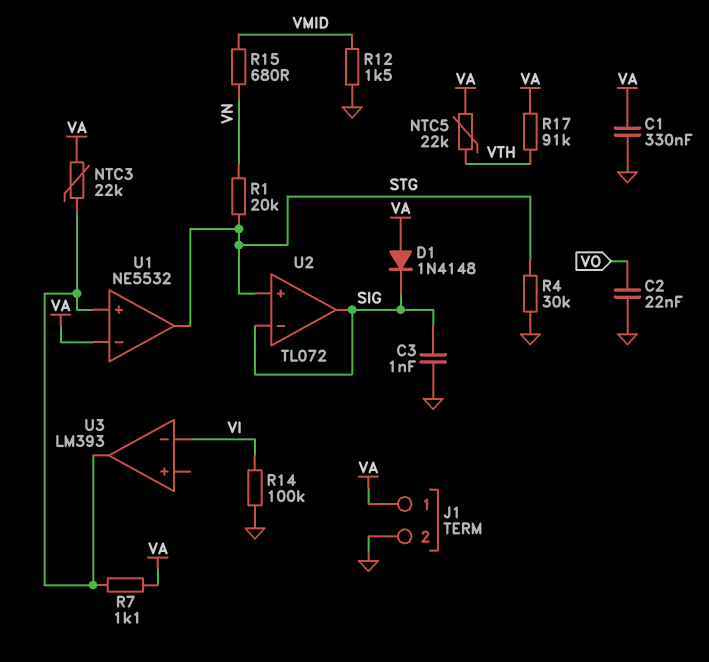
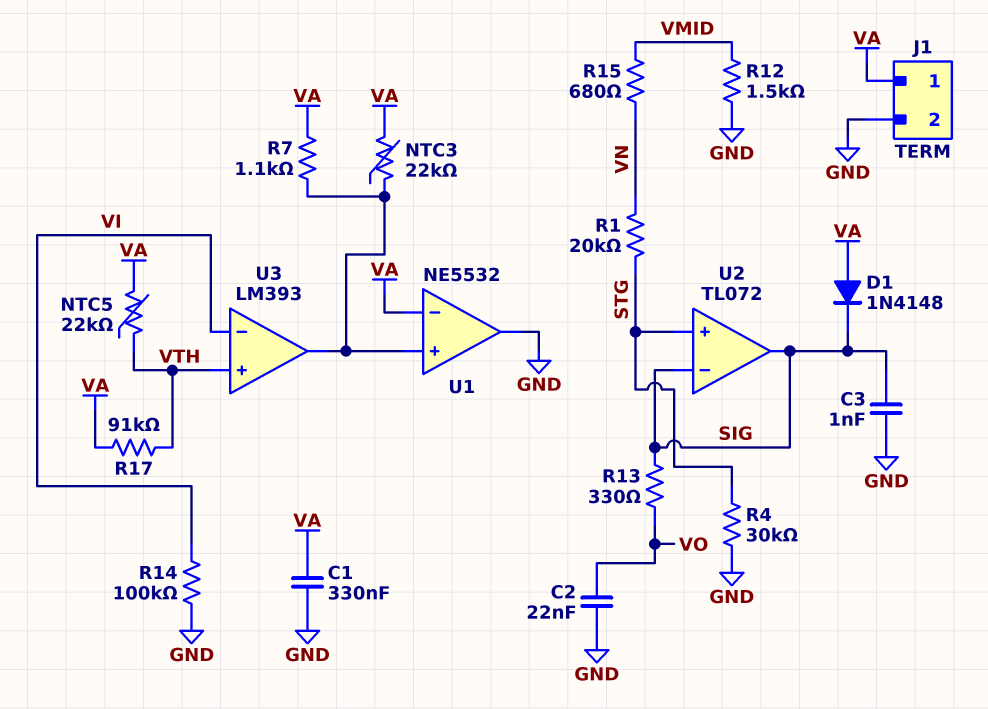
R13: none -> 330 (SIG, VO)
U1 pin out: STG -> GND
U3 pin in+: none -> VTH

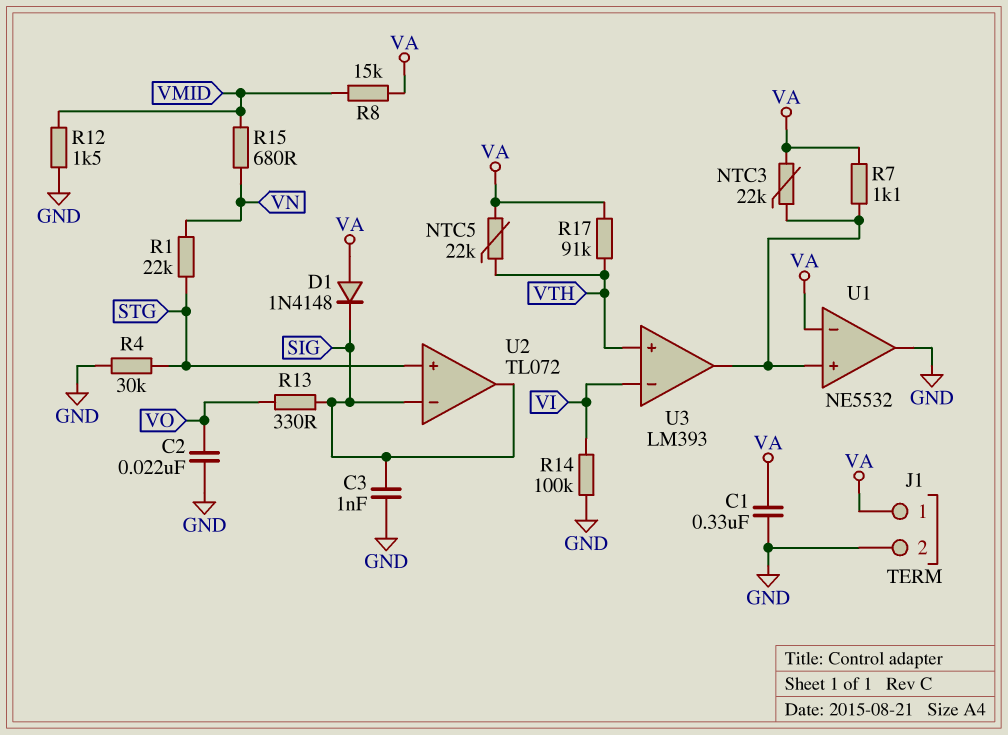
R1: 20k (STG, VN) -> 22k (STG, VN)
R8: none -> 15k (VA, VMID)

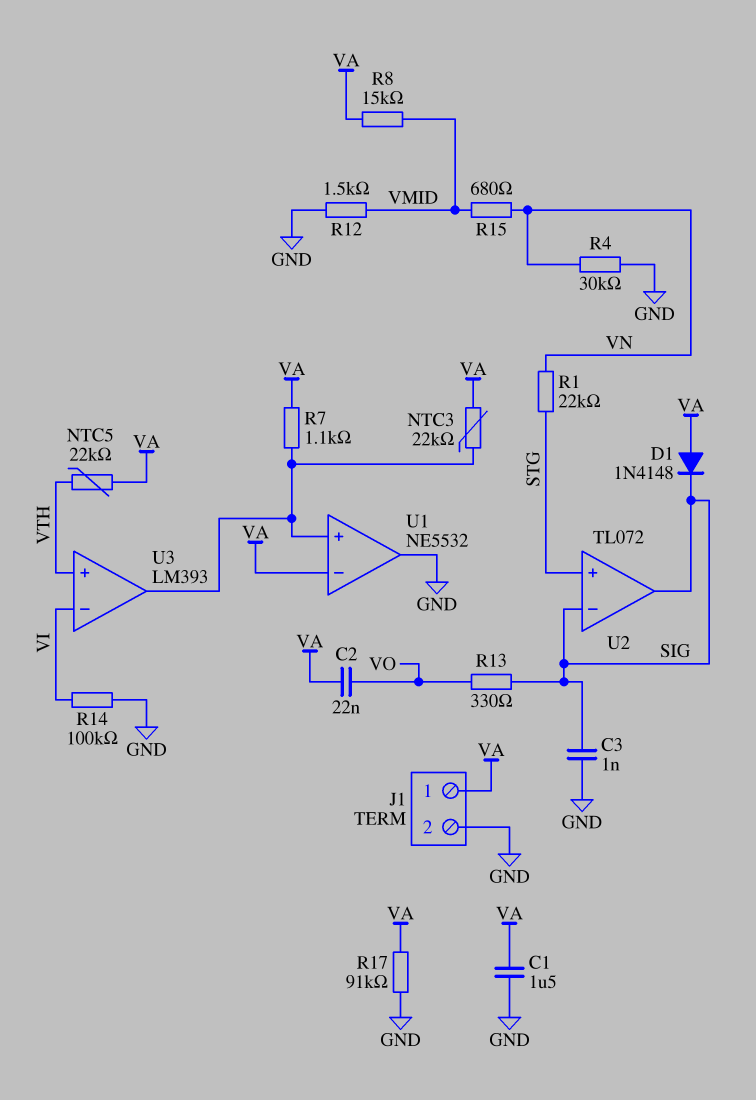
C1: 330nF (GND, VA) -> 1.5uF (GND, VA)
C2: 22nF (GND, VO) -> 22nF (VA, VO)
R4: 30k (GND, STG) -> 30k (GND, VN)
R17: 91k (VA, VTH) -> 91k (GND, VA)

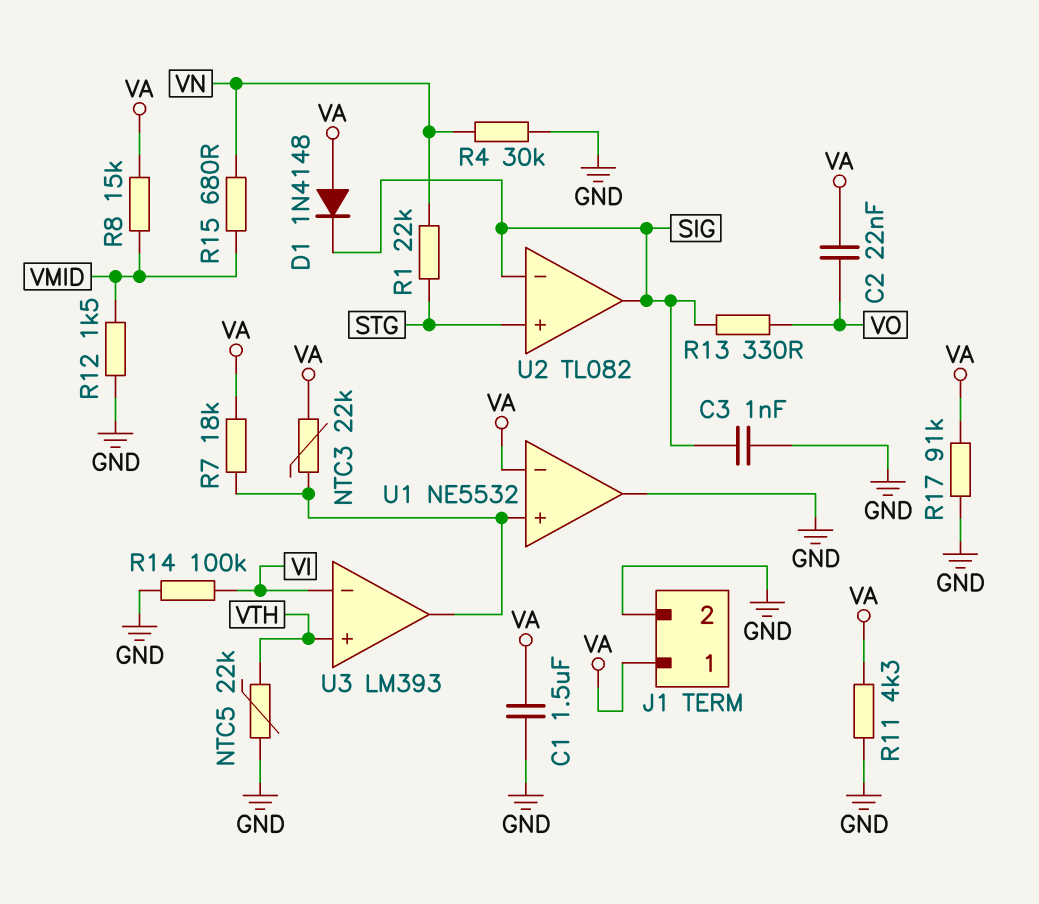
NTC5: 22k (VA, VTH) -> 22k (GND, VTH)
R7: 1.1k (U1/in+, VA) -> 18k (U1/in+, VA)
R11: none -> 4.3k (GND, VA)
U2: TL072 -> TL082

